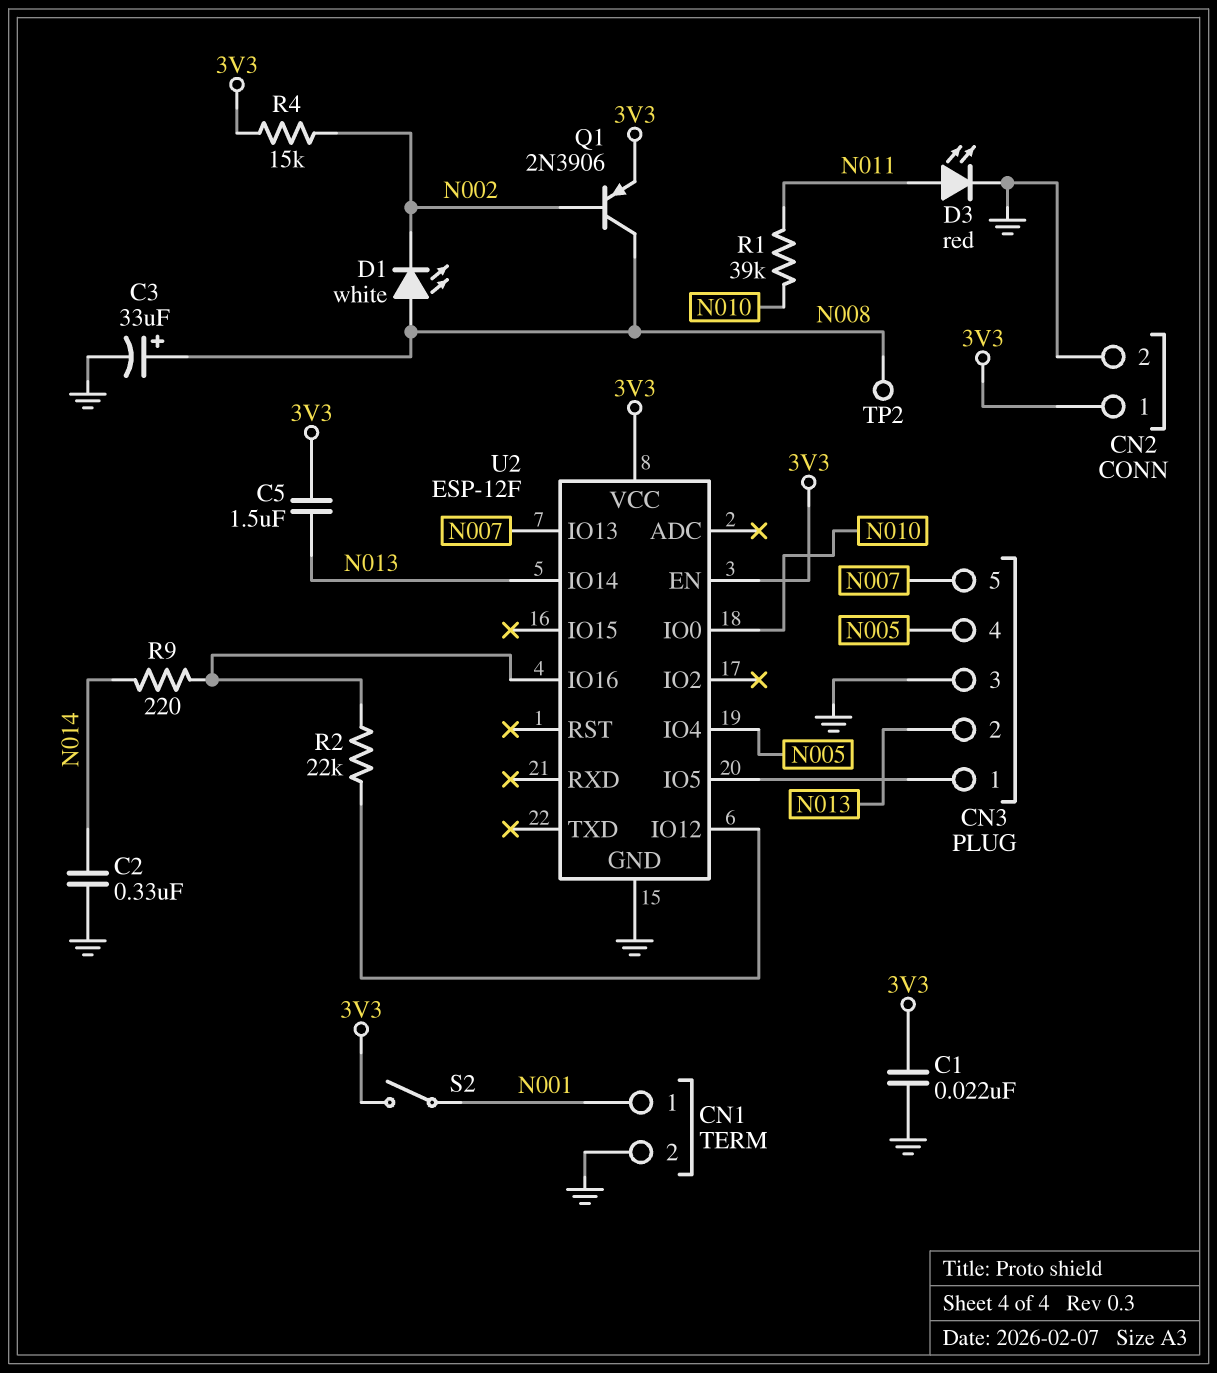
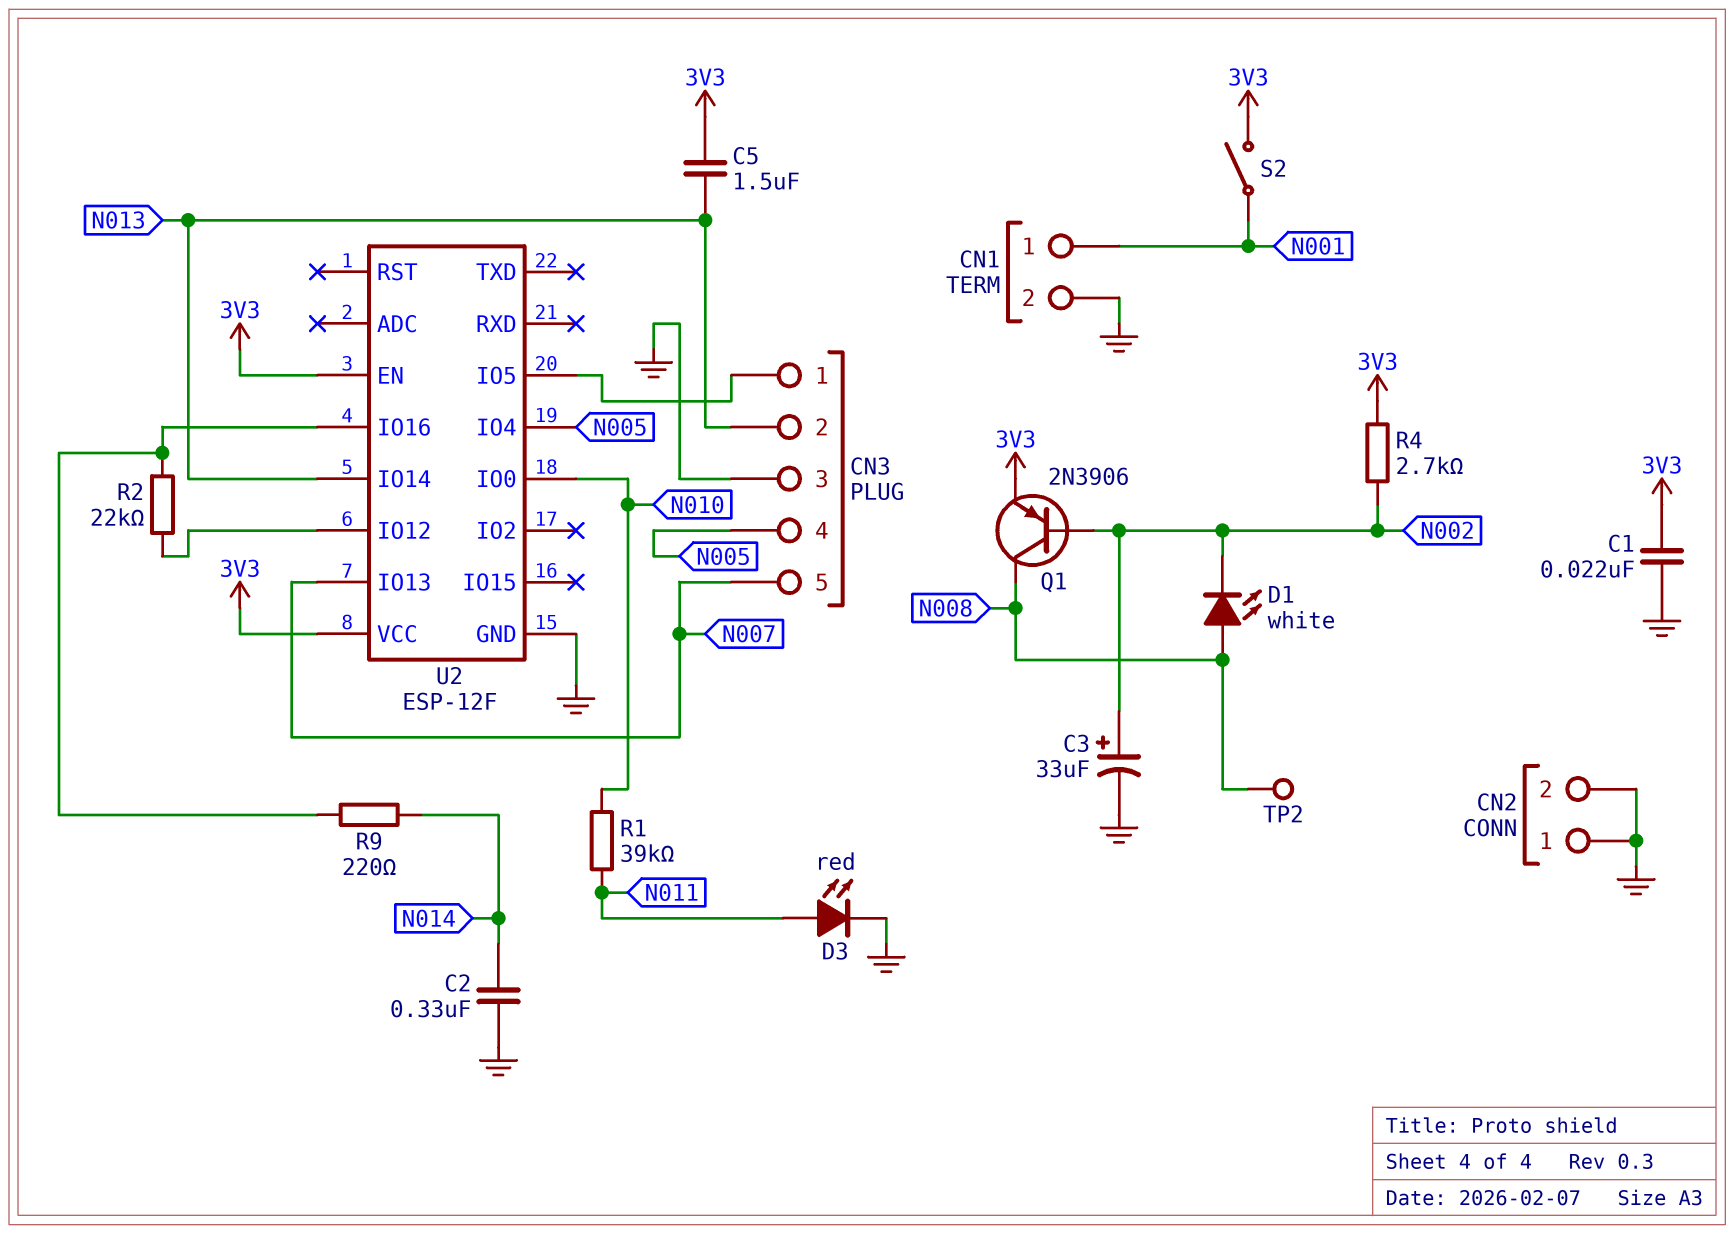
C3: 33uF (plus N008, minus GND) -> 33uF (plus N002, minus GND)
CN2 pin 1: 3V3 -> GND
R4: 15k (3V3, N002) -> 2.7k (3V3, N002)

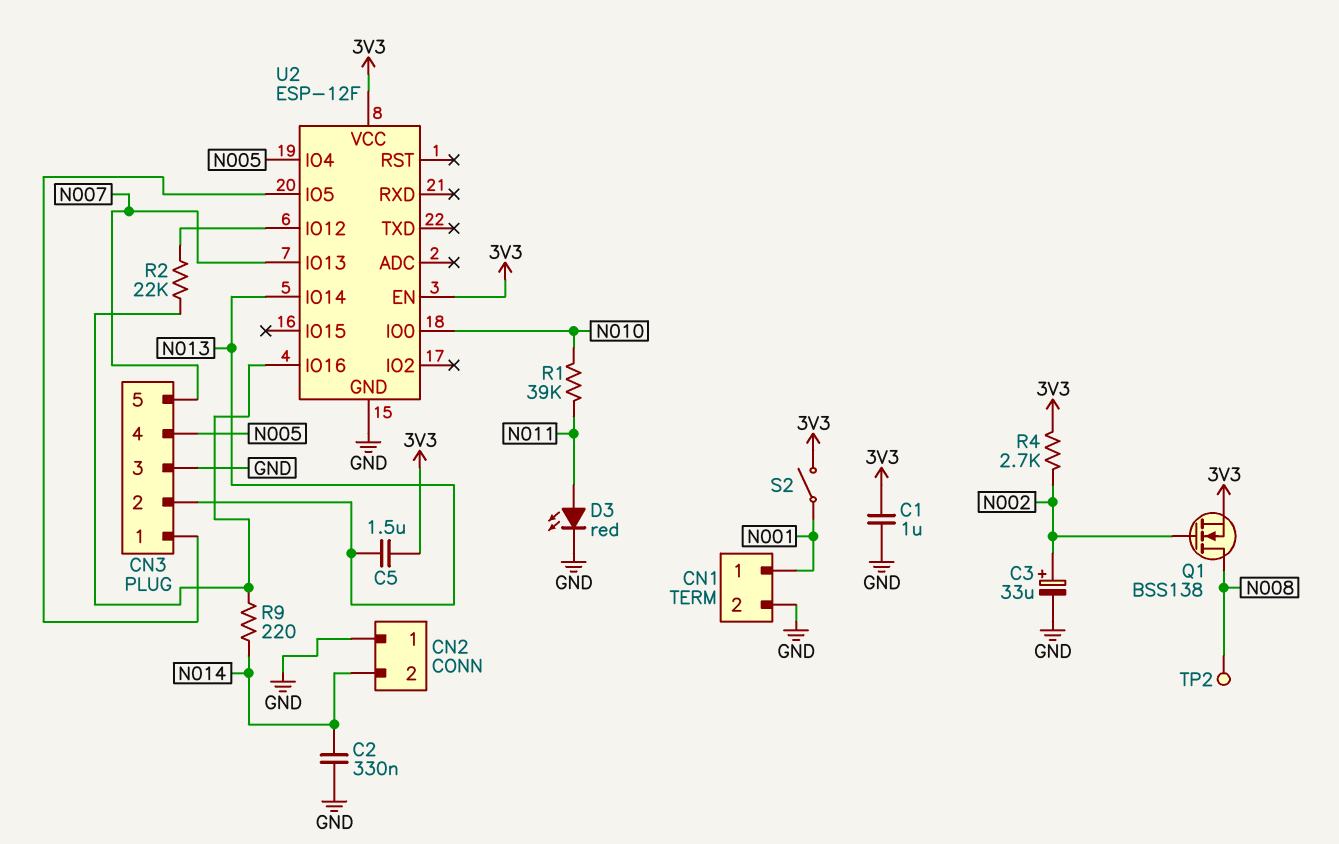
C1: 22nF (3V3, GND) -> 1uF (3V3, GND)
CN2 pin 2: GND -> N014
D1: LED white (A N008, K N002) -> none
Q1: PNP 2N3906 (B N002, C N008, E 3V3) -> NMOS BSS138 (G N002, D N008, S 3V3)

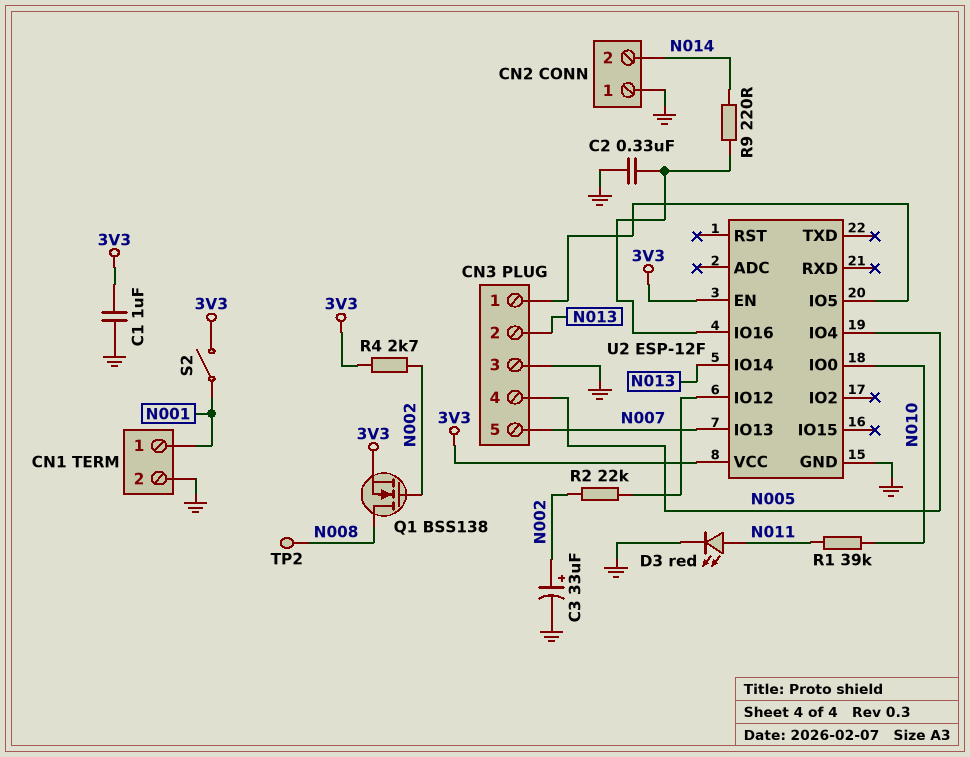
C2: 330nF (GND, N014) -> 330nF (GND, U2/IO16)
C5: 1.5uF (3V3, N013) -> none
R2: 22k (U2/IO12, U2/IO16) -> 22k (N002, U2/IO12)

